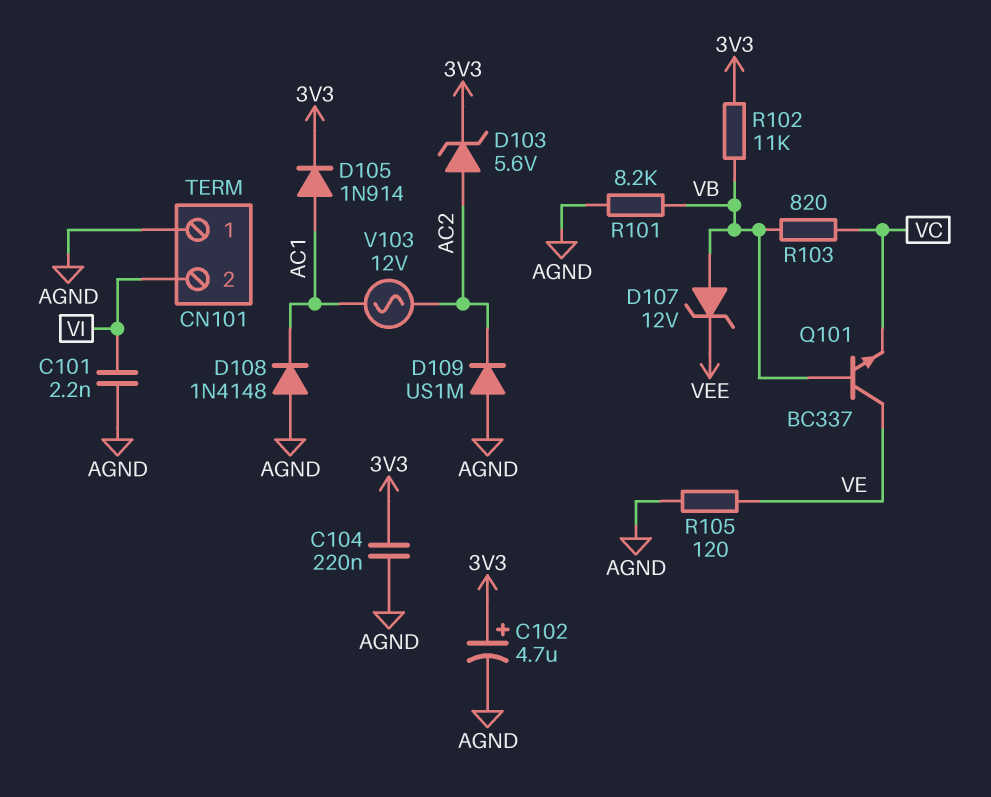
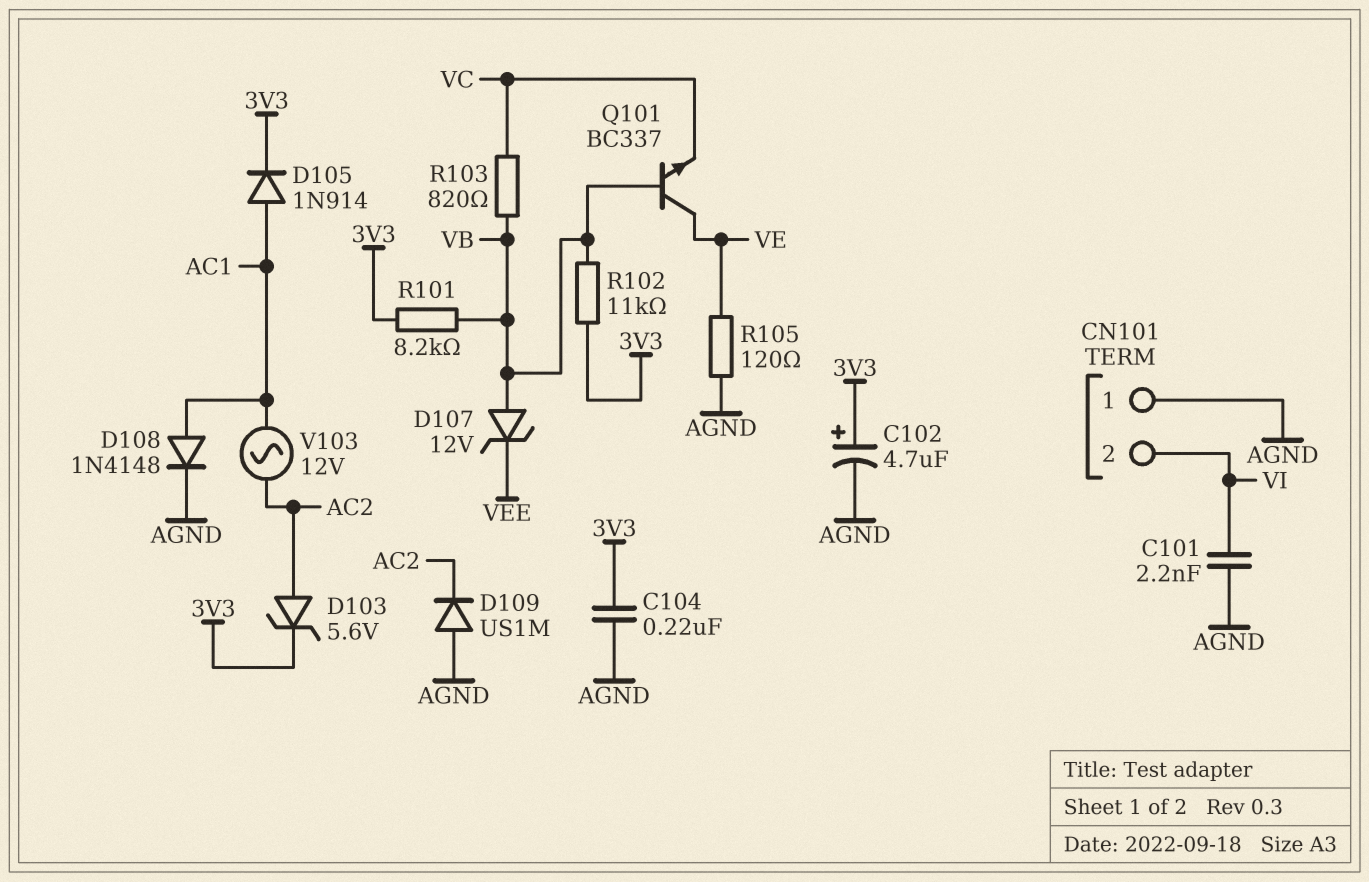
D108: diode 1N4148 (A AGND, K AC1) -> diode 1N4148 (A AC1, K AGND)
R101: 8.2k (AGND, VB) -> 8.2k (3V3, VB)

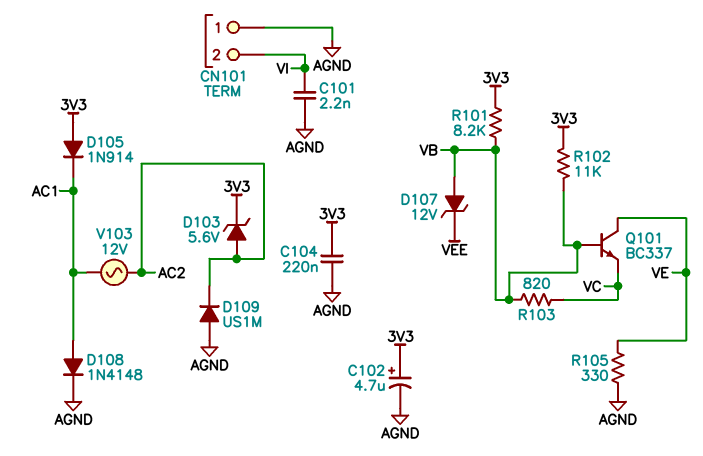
D105: diode 1N914 (A AC1, K 3V3) -> diode 1N914 (A 3V3, K AC1)
R105: 120 (AGND, VE) -> 330 (AGND, VE)

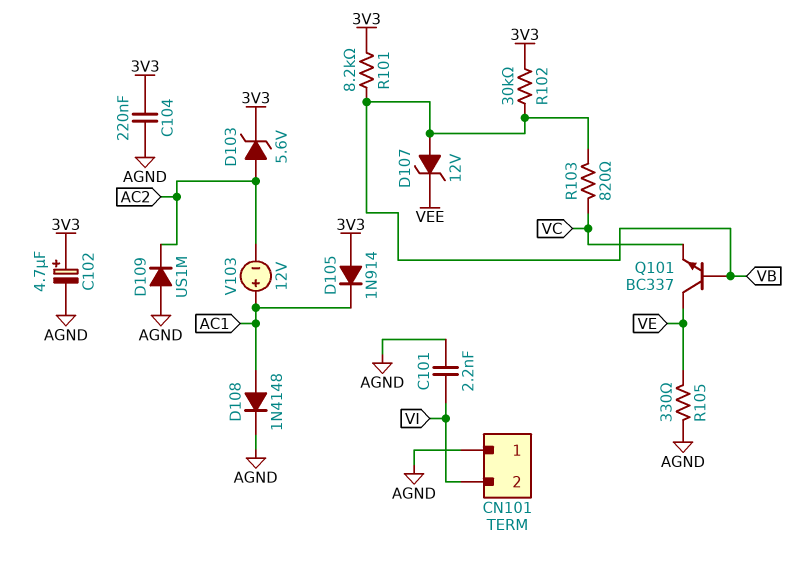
R102: 11k (3V3, VB) -> 30k (3V3, VB)
V103: AC 12V (AC1, AC2) -> 12V (plus AC1, minus AC2)

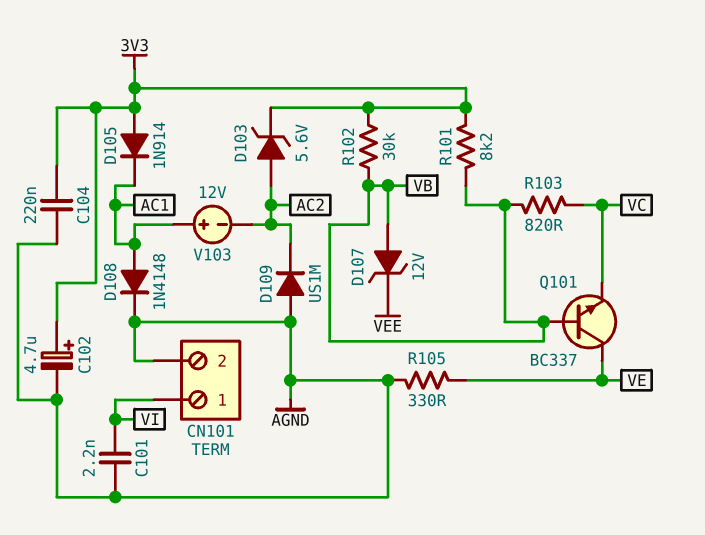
CN101 pin 1: AGND -> VI
CN101 pin 2: VI -> AGND

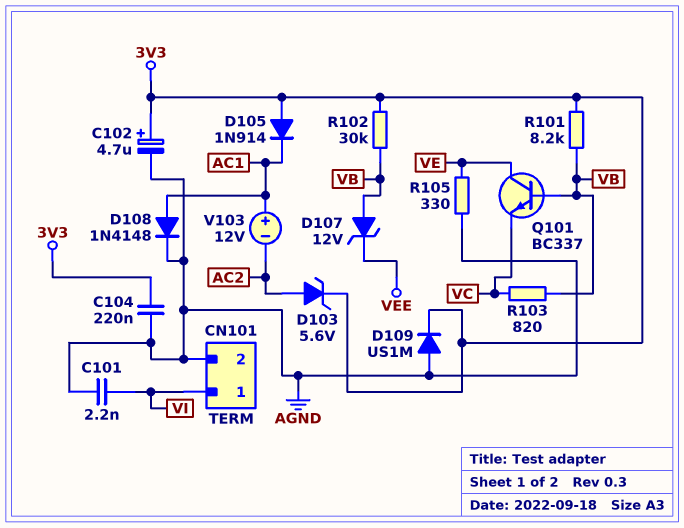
D109: diode US1M (A AGND, K AC2) -> diode US1M (A AGND, K 3V3)

